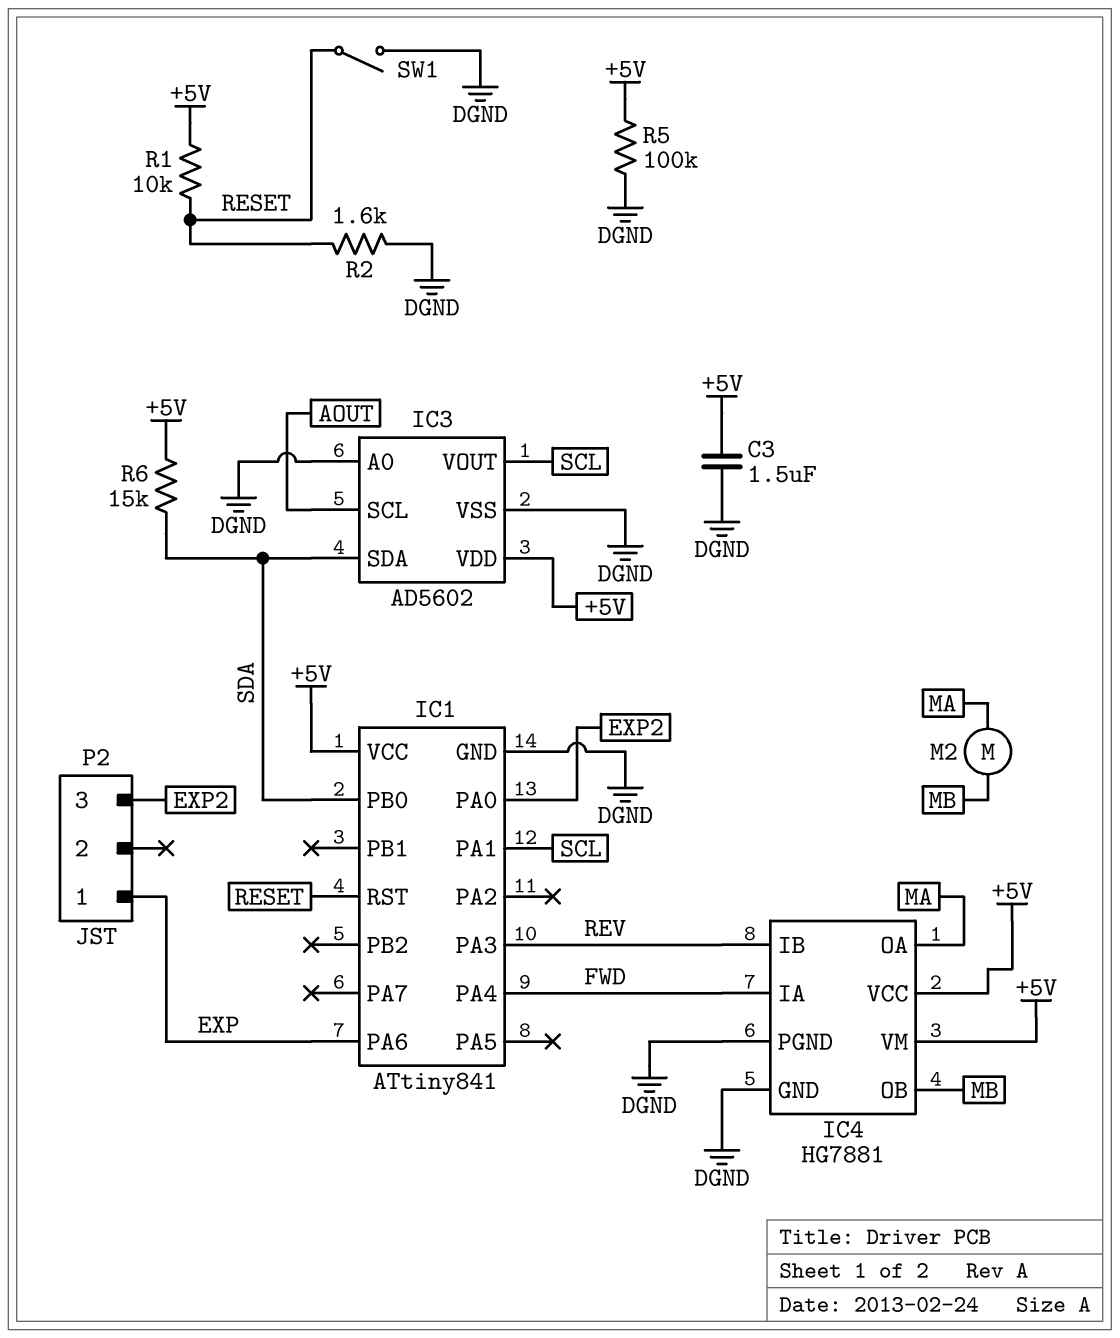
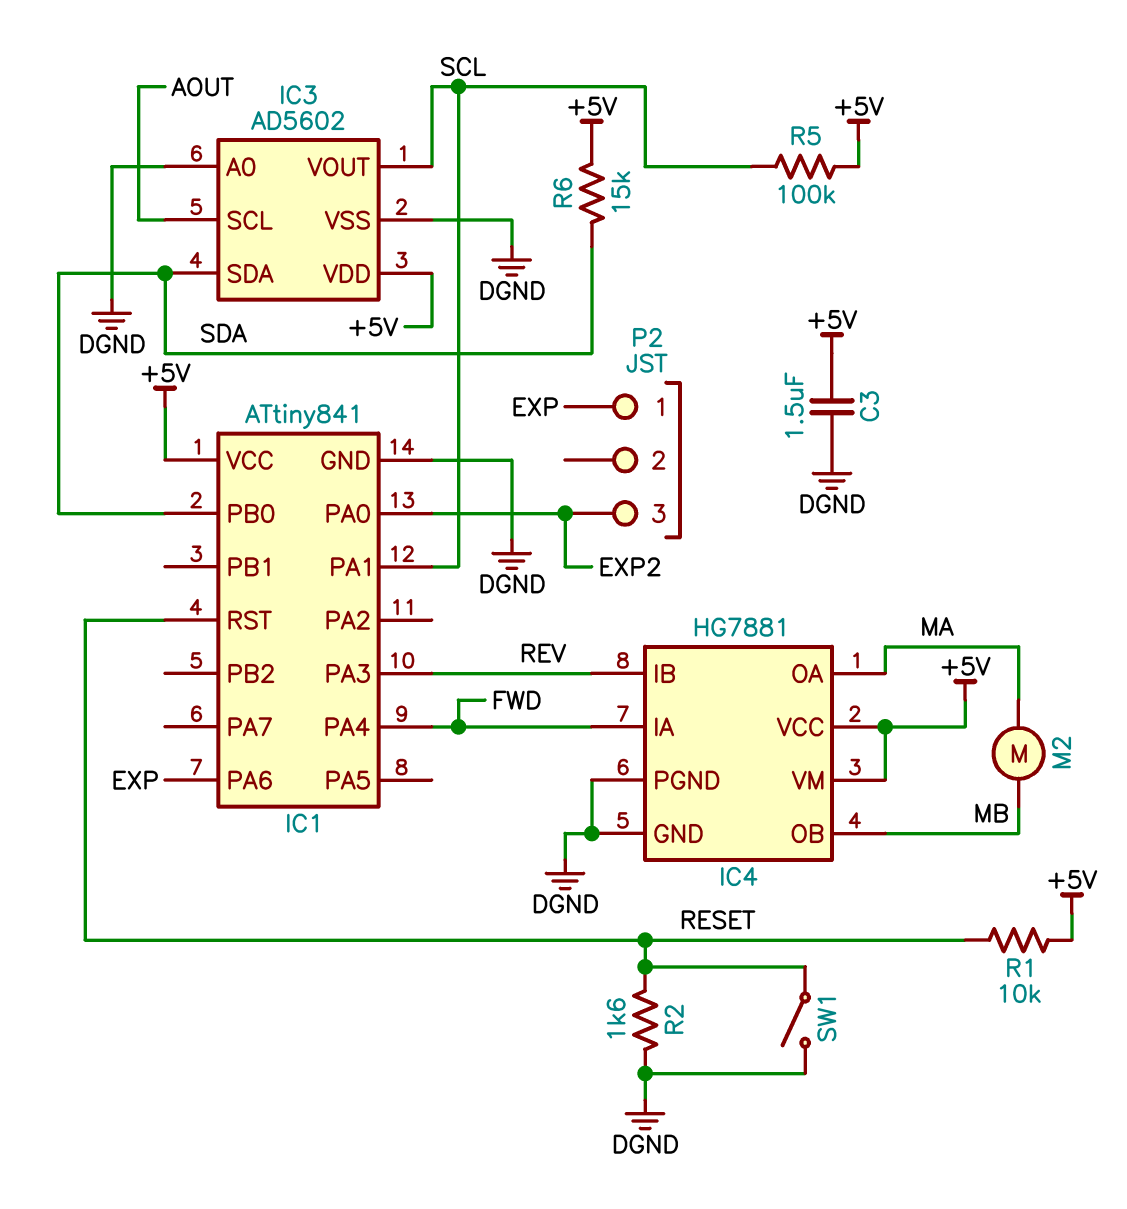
R5: 100k (+5V, DGND) -> 100k (+5V, SCL)

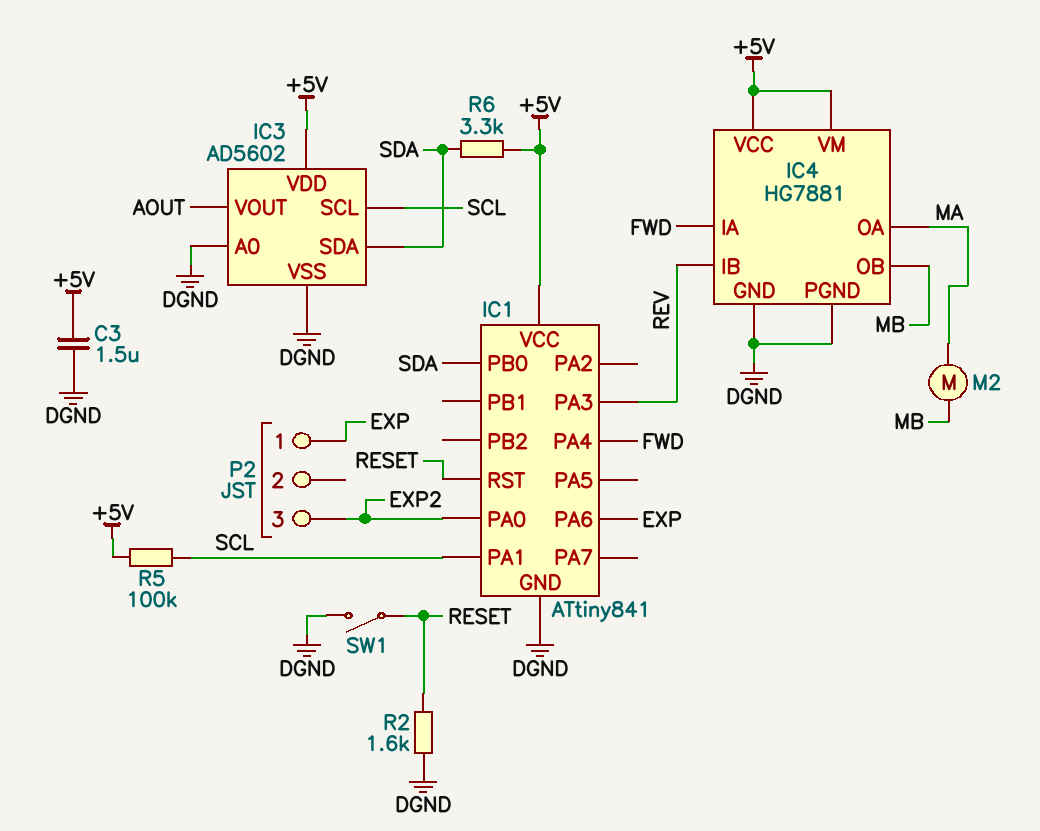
IC3 pin SCL: AOUT -> SCL
IC3 pin VOUT: SCL -> AOUT
R1: 10k (+5V, RESET) -> none
R6: 15k (+5V, SDA) -> 3.3k (+5V, SDA)

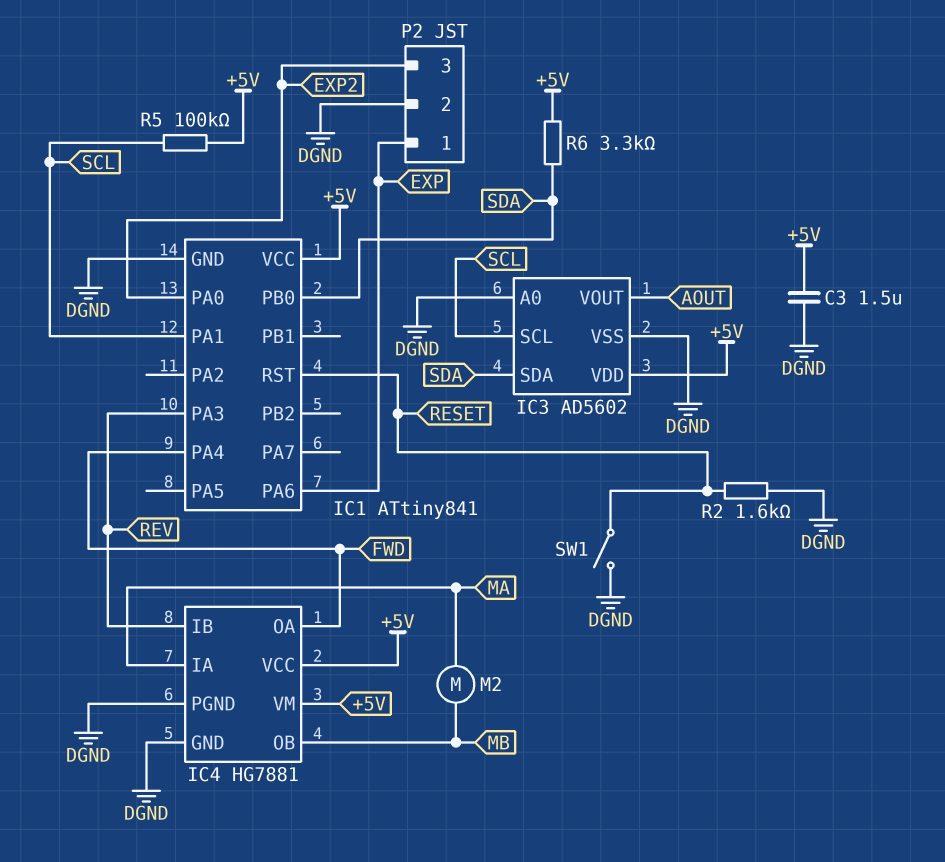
IC4 pin IA: FWD -> MA
IC4 pin OA: MA -> FWD
P2 pin 2: none -> DGND

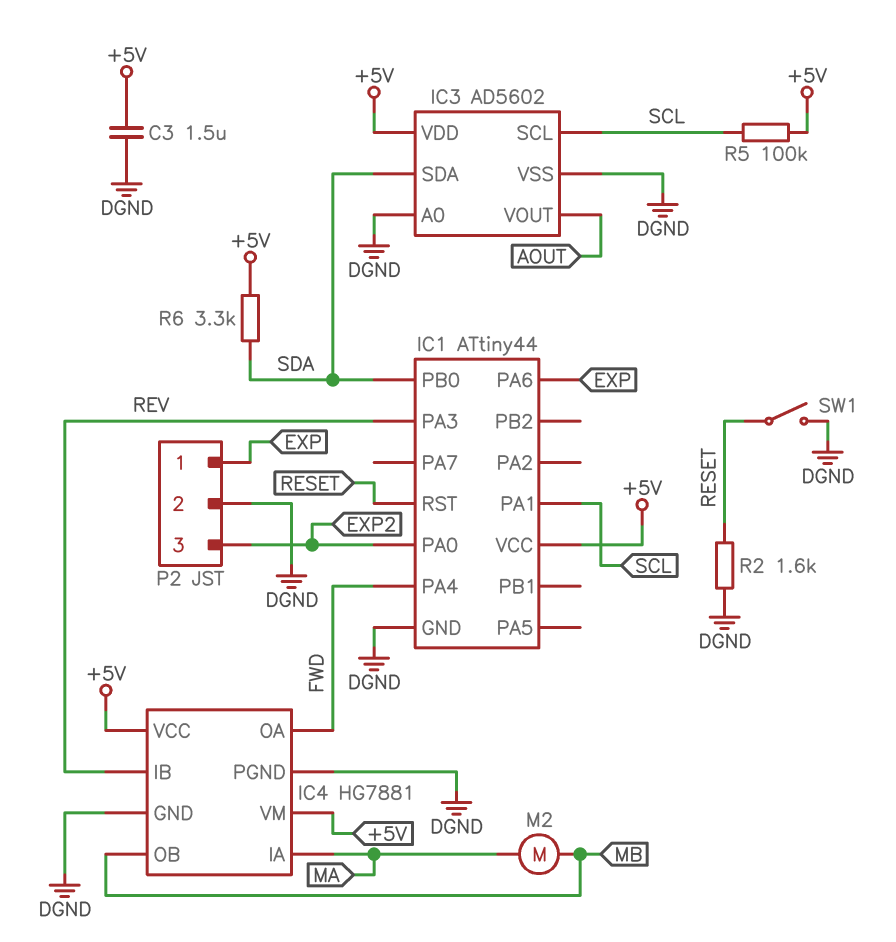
IC1: ATtiny841 -> ATtiny44

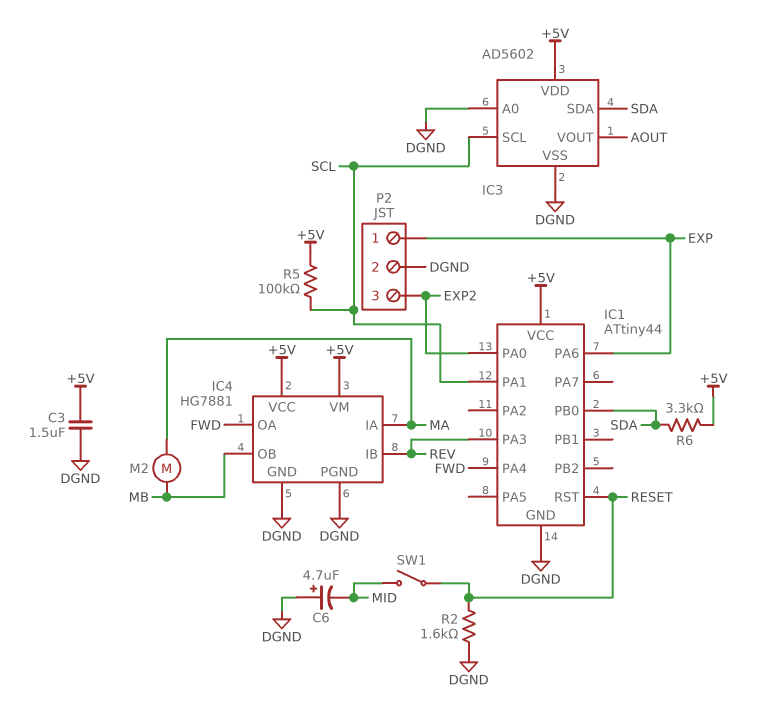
C6: none -> 4.7uF (plus DGND, minus MID)
SW1: switch (DGND, RESET) -> switch (MID, RESET)

